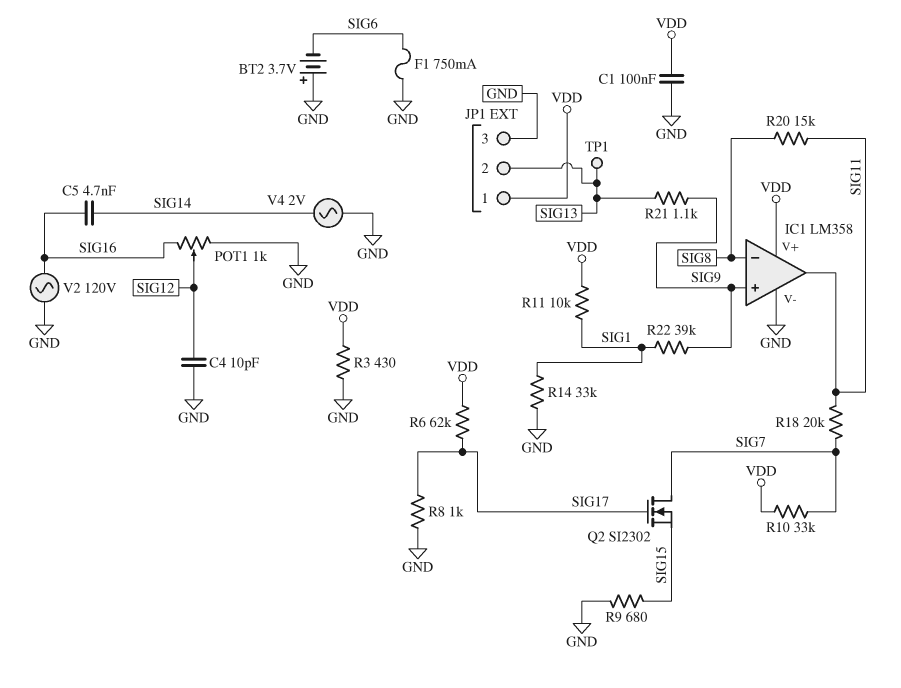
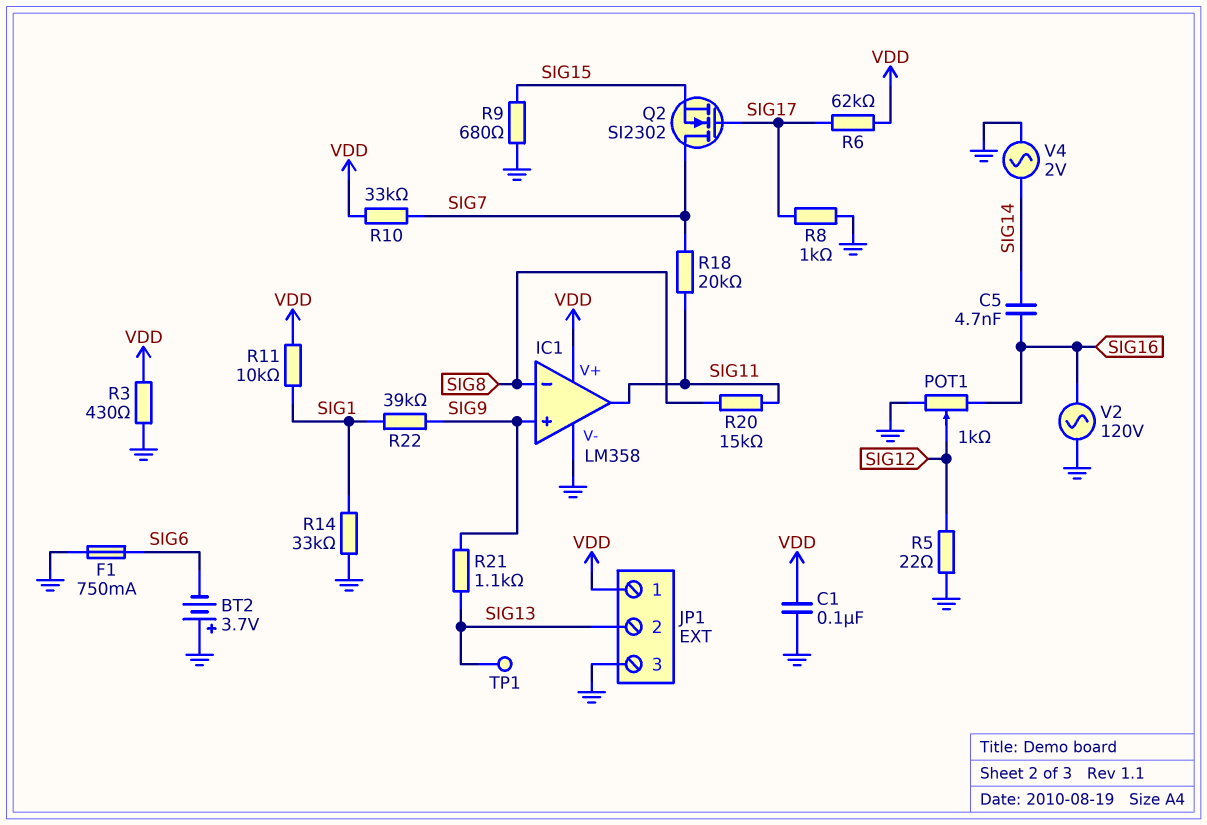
C4: 10pF (GND, SIG12) -> none
R5: none -> 22 (GND, SIG12)

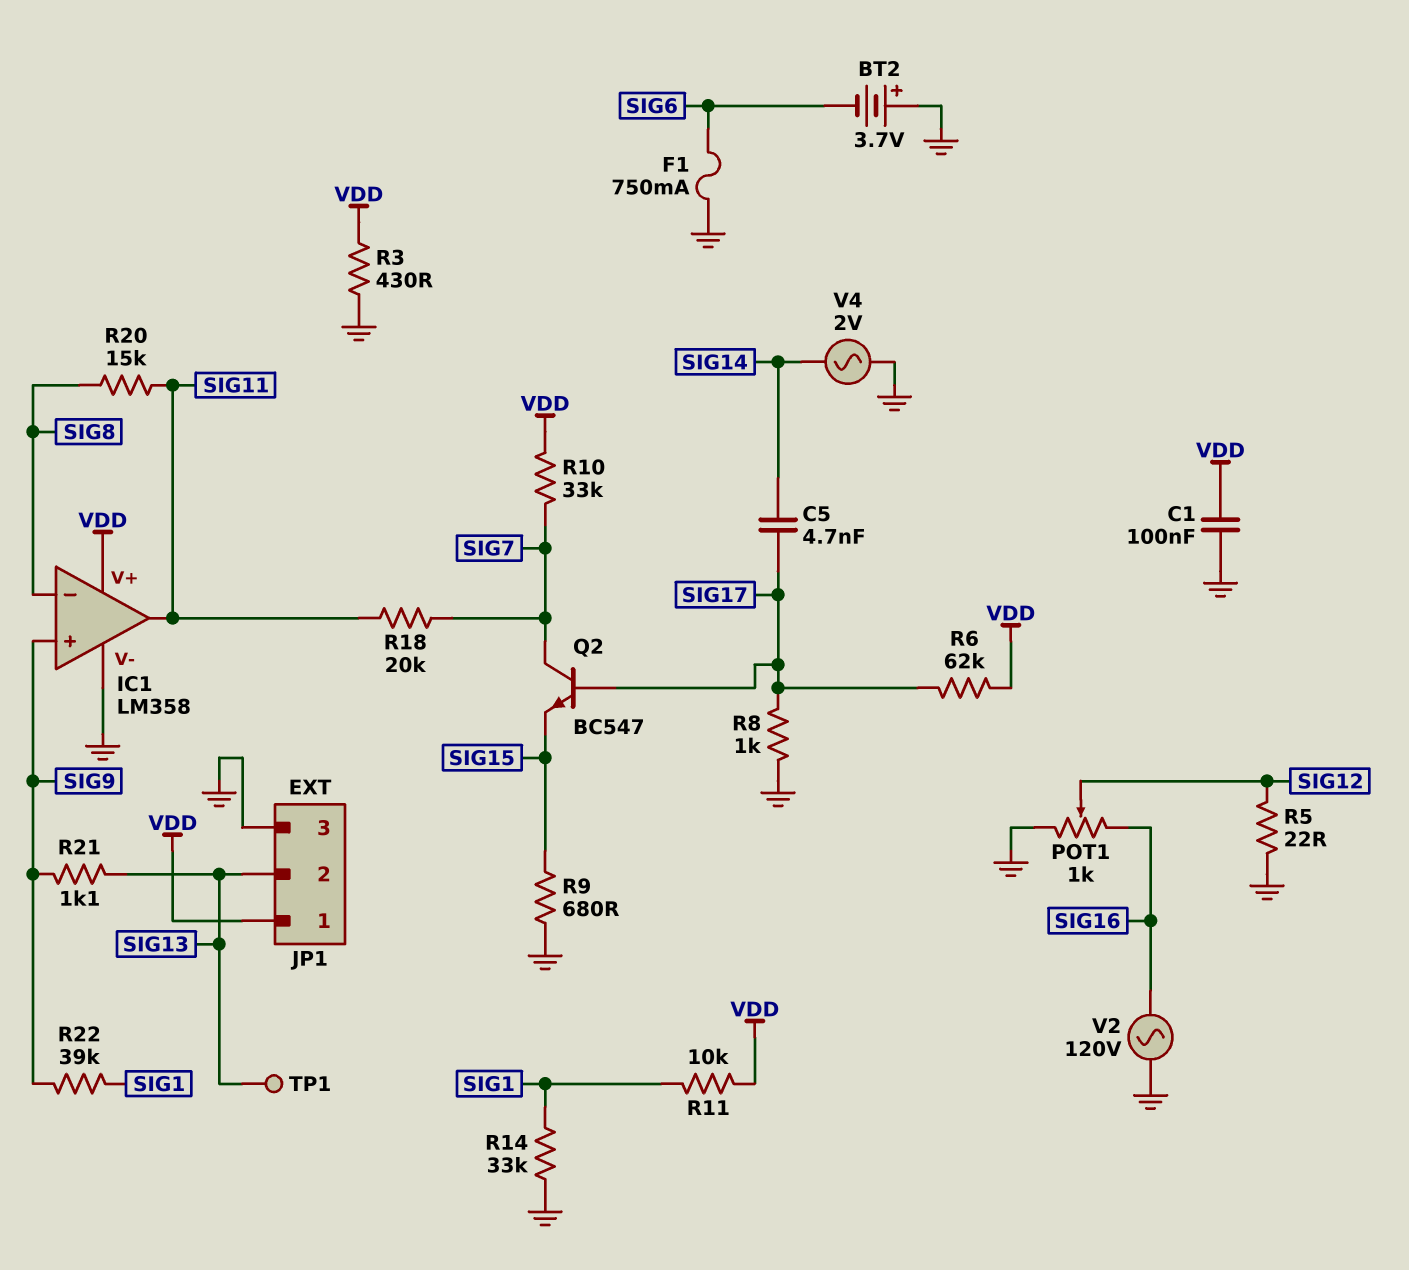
C5: 4.7nF (SIG14, SIG16) -> 4.7nF (SIG14, SIG17)
Q2: NMOS SI2302 (G SIG17, D SIG7, S SIG15) -> NPN BC547 (B SIG17, C SIG7, E SIG15)

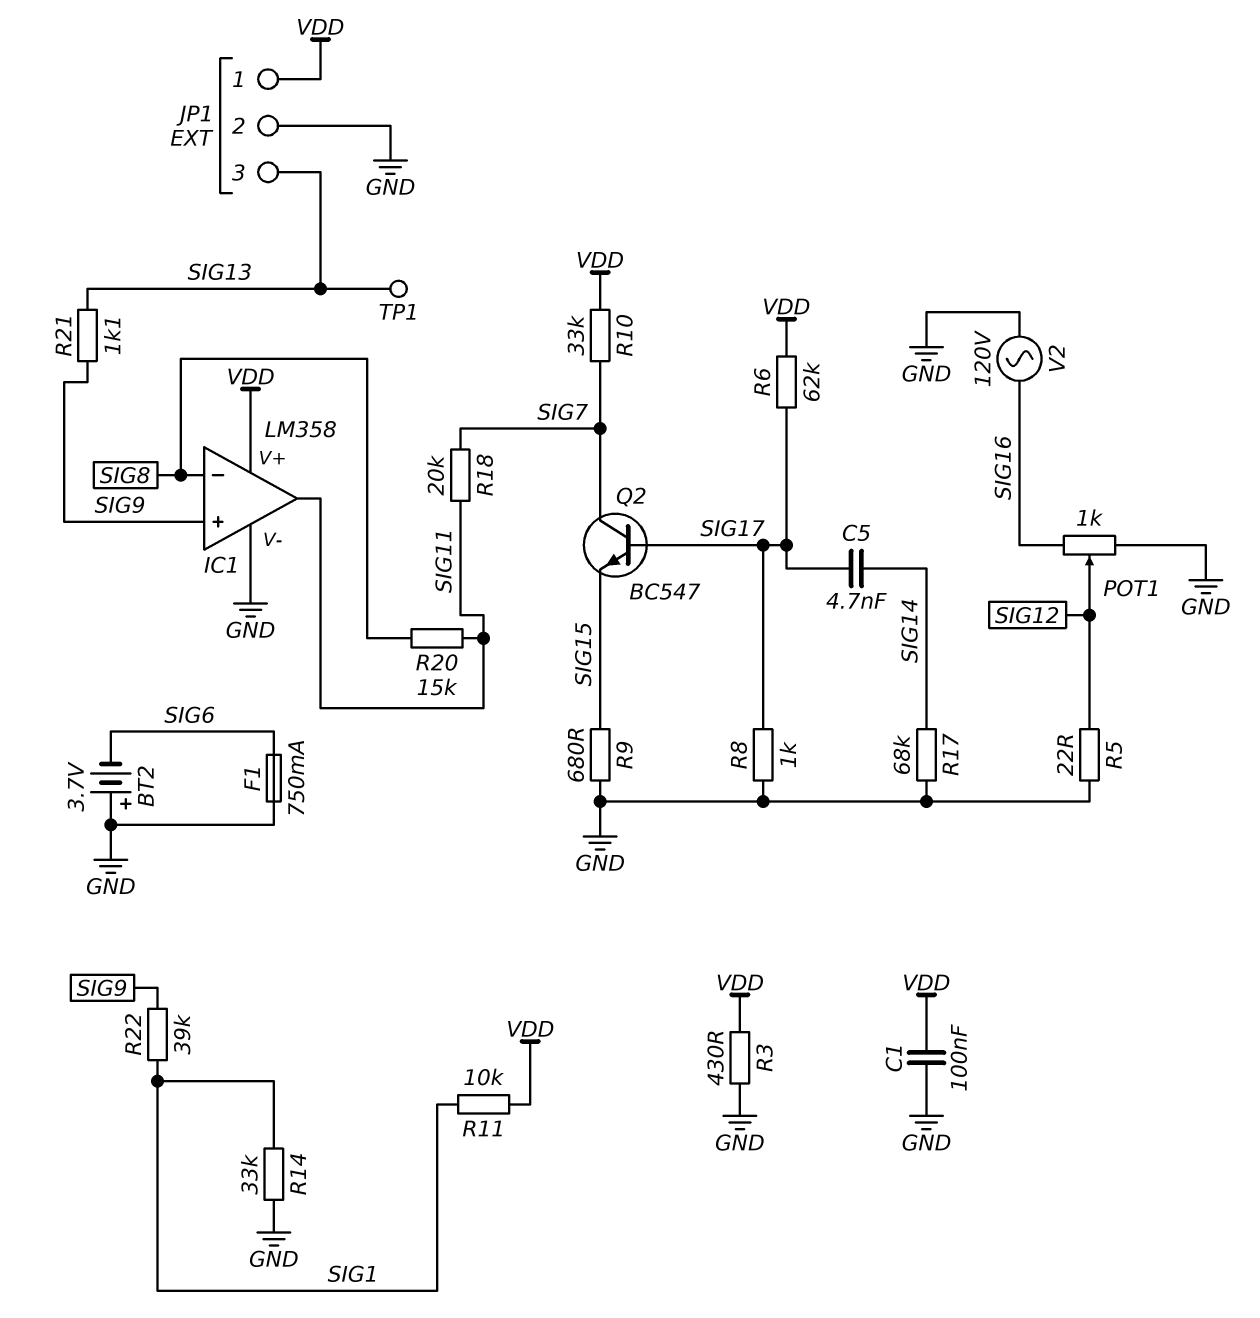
JP1 pin 2: SIG13 -> GND
JP1 pin 3: GND -> SIG13
R17: none -> 68k (GND, SIG14)
V4: AC 2V (GND, SIG14) -> none

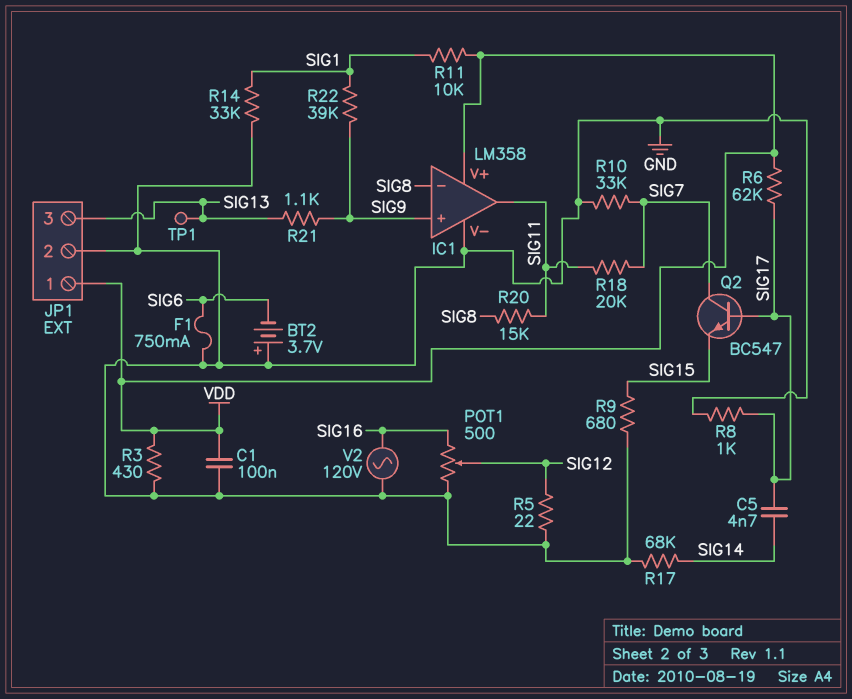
POT1: 1k (GND, SIG16, wiper SIG12) -> 500 (GND, SIG16, wiper SIG12)
R10: 33k (SIG7, VDD) -> 33k (GND, SIG7)

